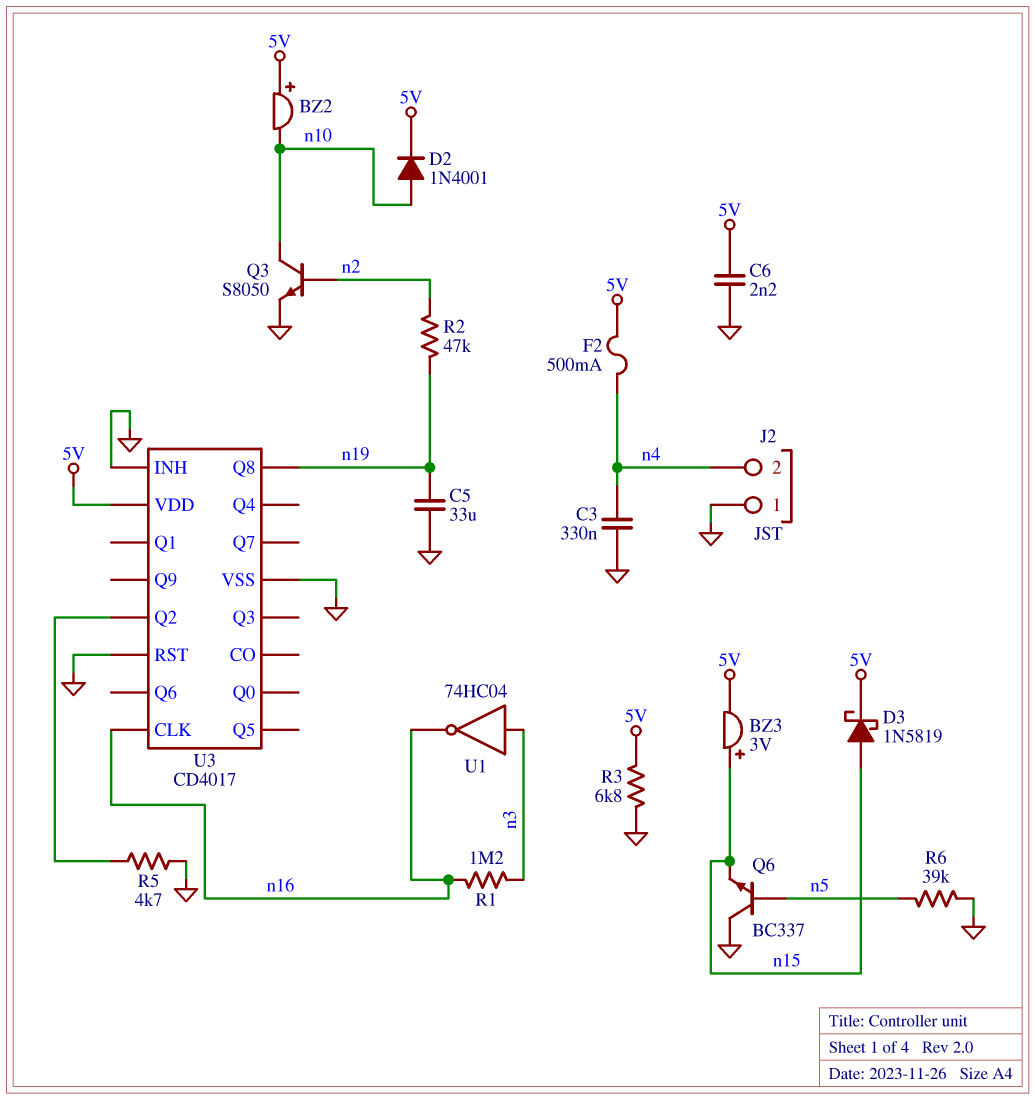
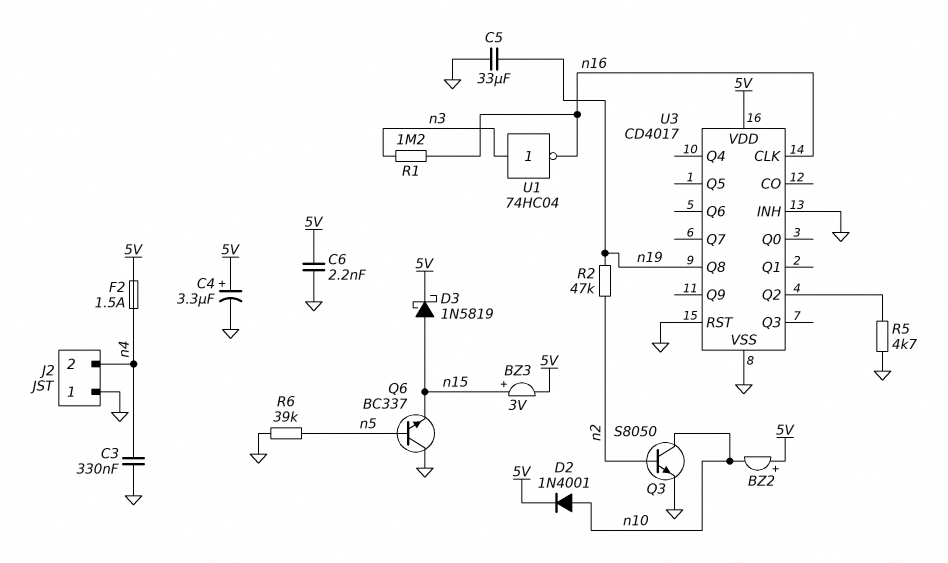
C4: none -> 3.3uF (plus 5V, minus GND)
F2: 500mA (5V, n4) -> 1.5A (5V, n4)
R3: 6.8k (5V, GND) -> none

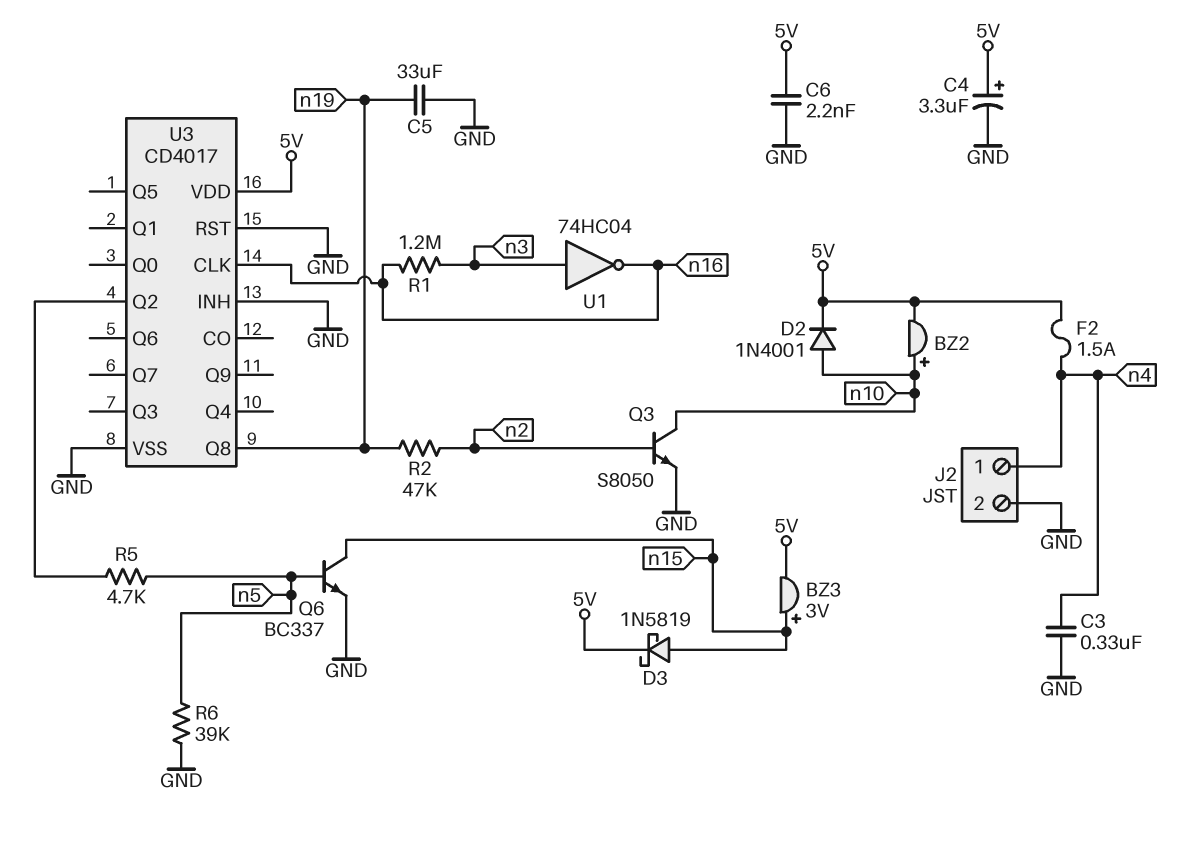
BZ2: buzzer (plus 5V, minus n10) -> buzzer (plus n10, minus 5V)
J2 pin 1: GND -> n4
J2 pin 2: n4 -> GND
Q6: NPN BC337 (B n5, C GND, E n15) -> NPN BC337 (B n5, C n15, E GND)
R5: 4.7k (GND, U3/Q2) -> 4.7k (U3/Q2, n5)

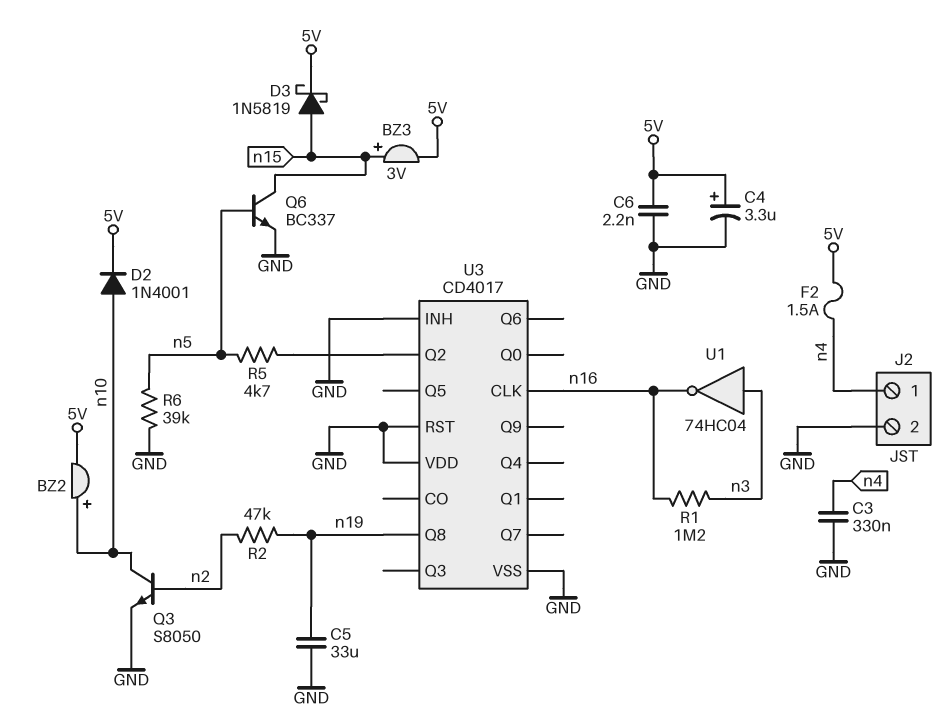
U3 pin VDD: 5V -> GND

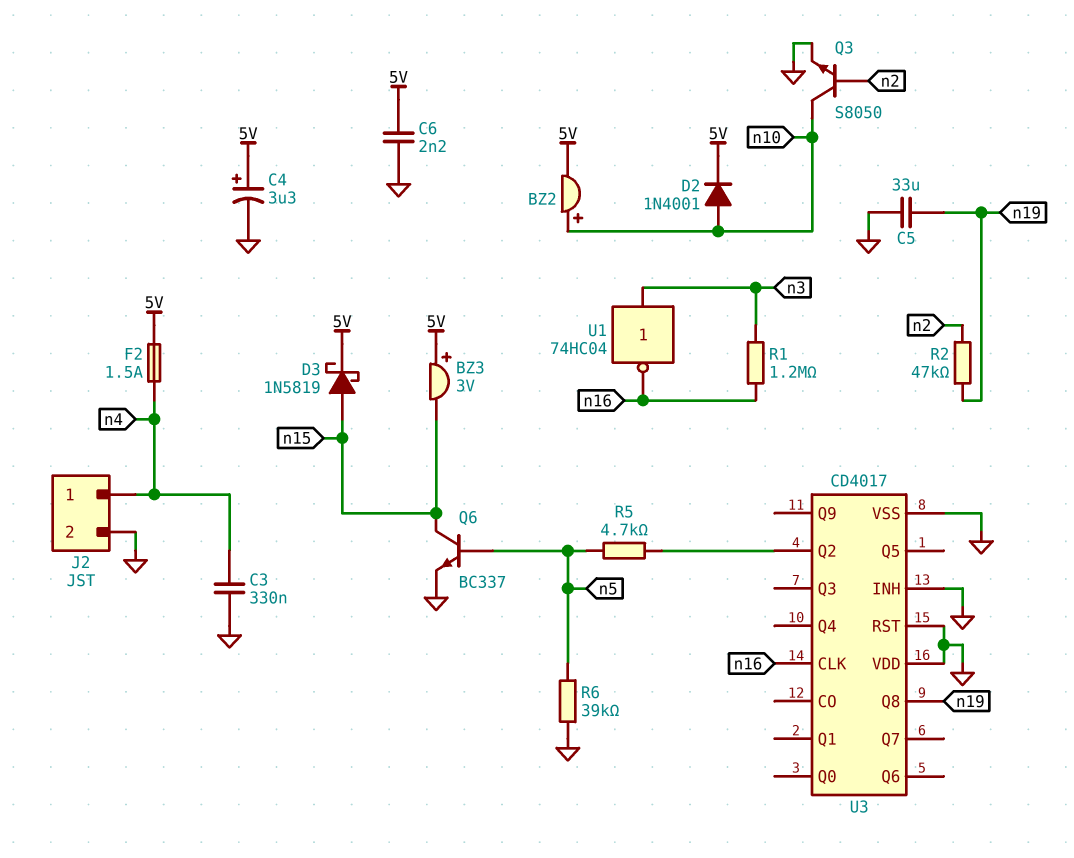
BZ3: buzzer 3V (plus n15, minus 5V) -> buzzer 3V (plus 5V, minus n15)

